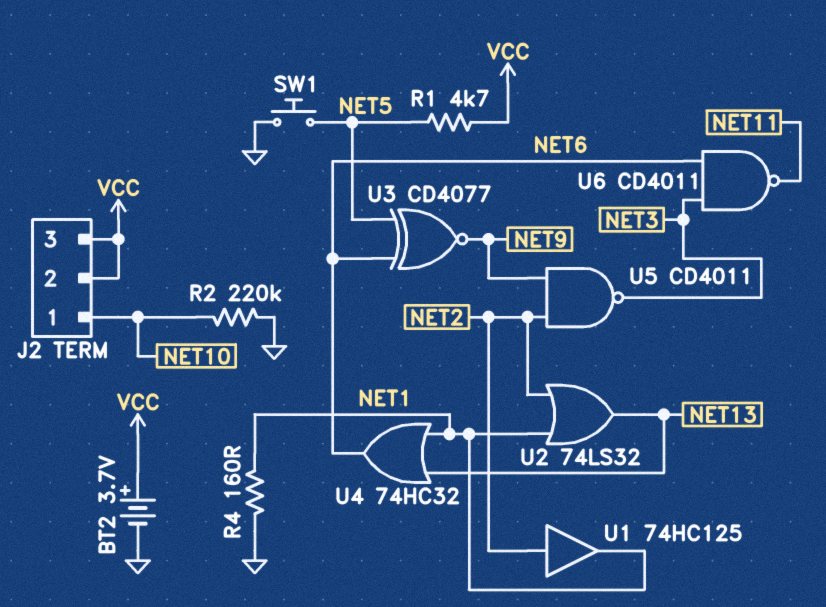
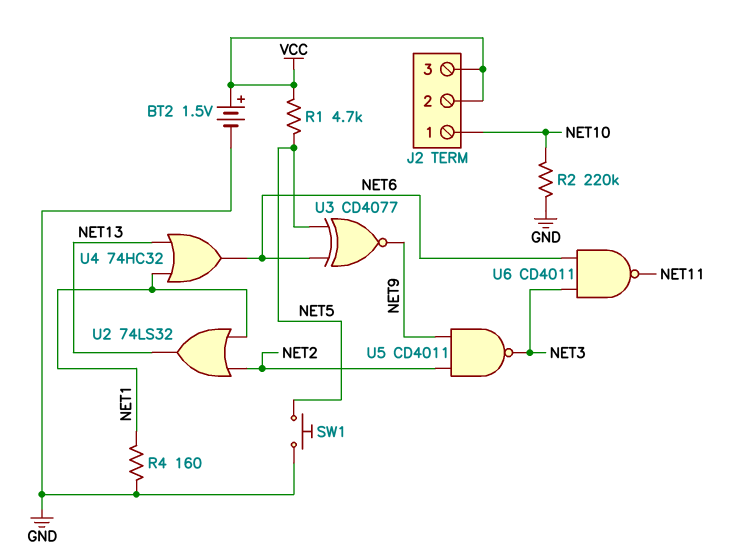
BT2: 3.7V (plus VCC, minus GND) -> 1.5V (plus VCC, minus GND)
U1: buffer 74HC125 (in NET2, out NET1) -> none

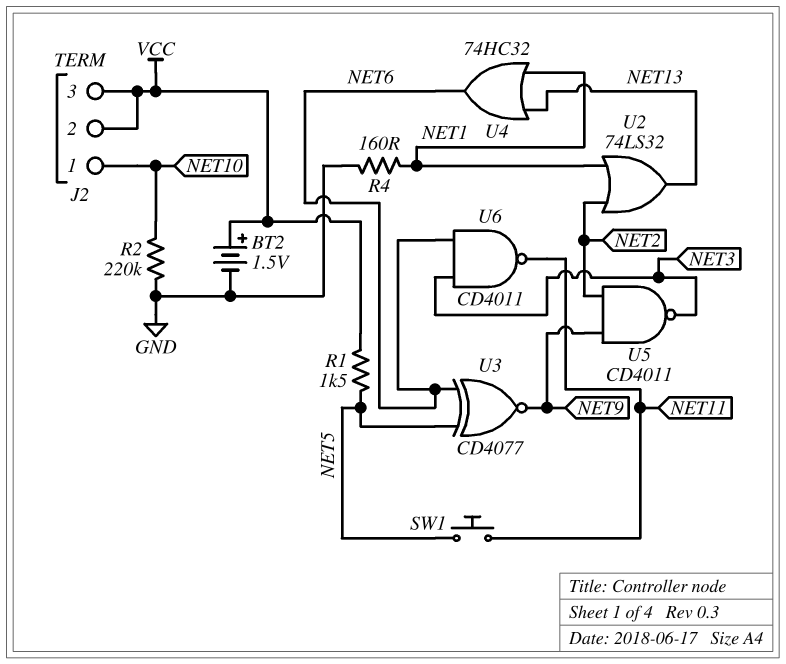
R1: 4.7k (NET5, VCC) -> 1.5k (NET5, VCC)
SW1: button (GND, NET5) -> button (NET5, NET11)

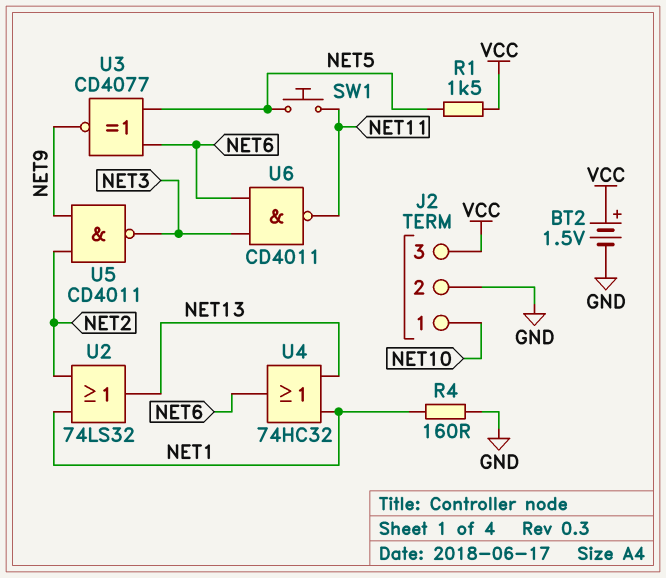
J2 pin 2: VCC -> GND
R2: 220k (GND, NET10) -> none

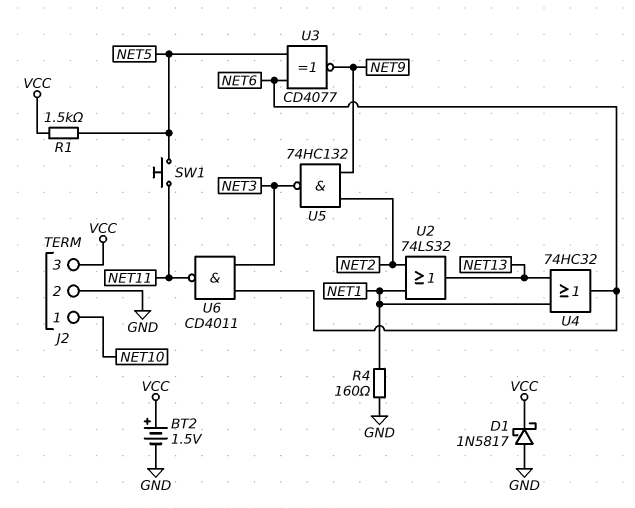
D1: none -> schottky 1N5817 (A GND, K VCC)
U5: NAND CD4011 (in NET2, in NET9, out NET3) -> NAND 74HC132 (in NET2, in NET9, out NET3)

